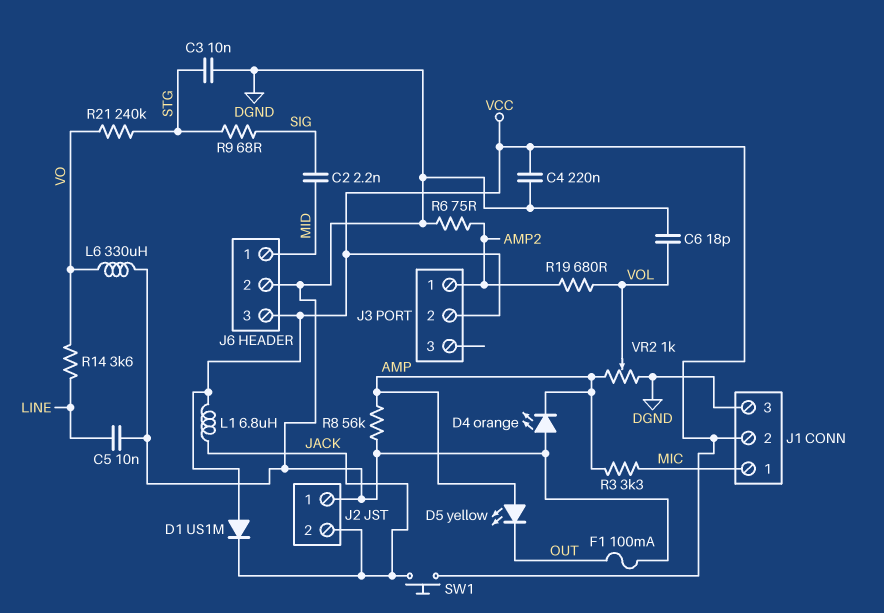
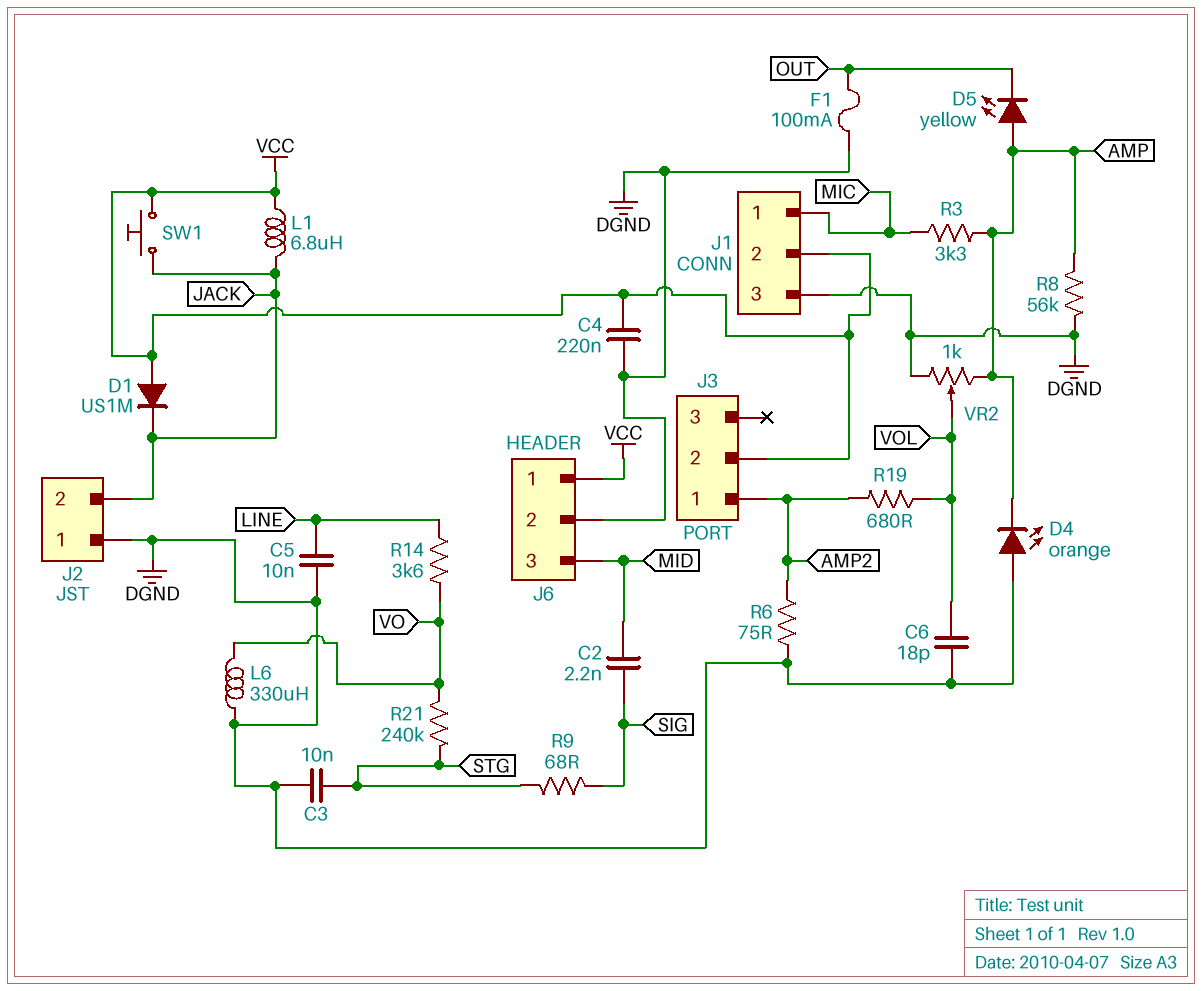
J6 pin 1: MID -> VCC
J6 pin 3: VCC -> MID

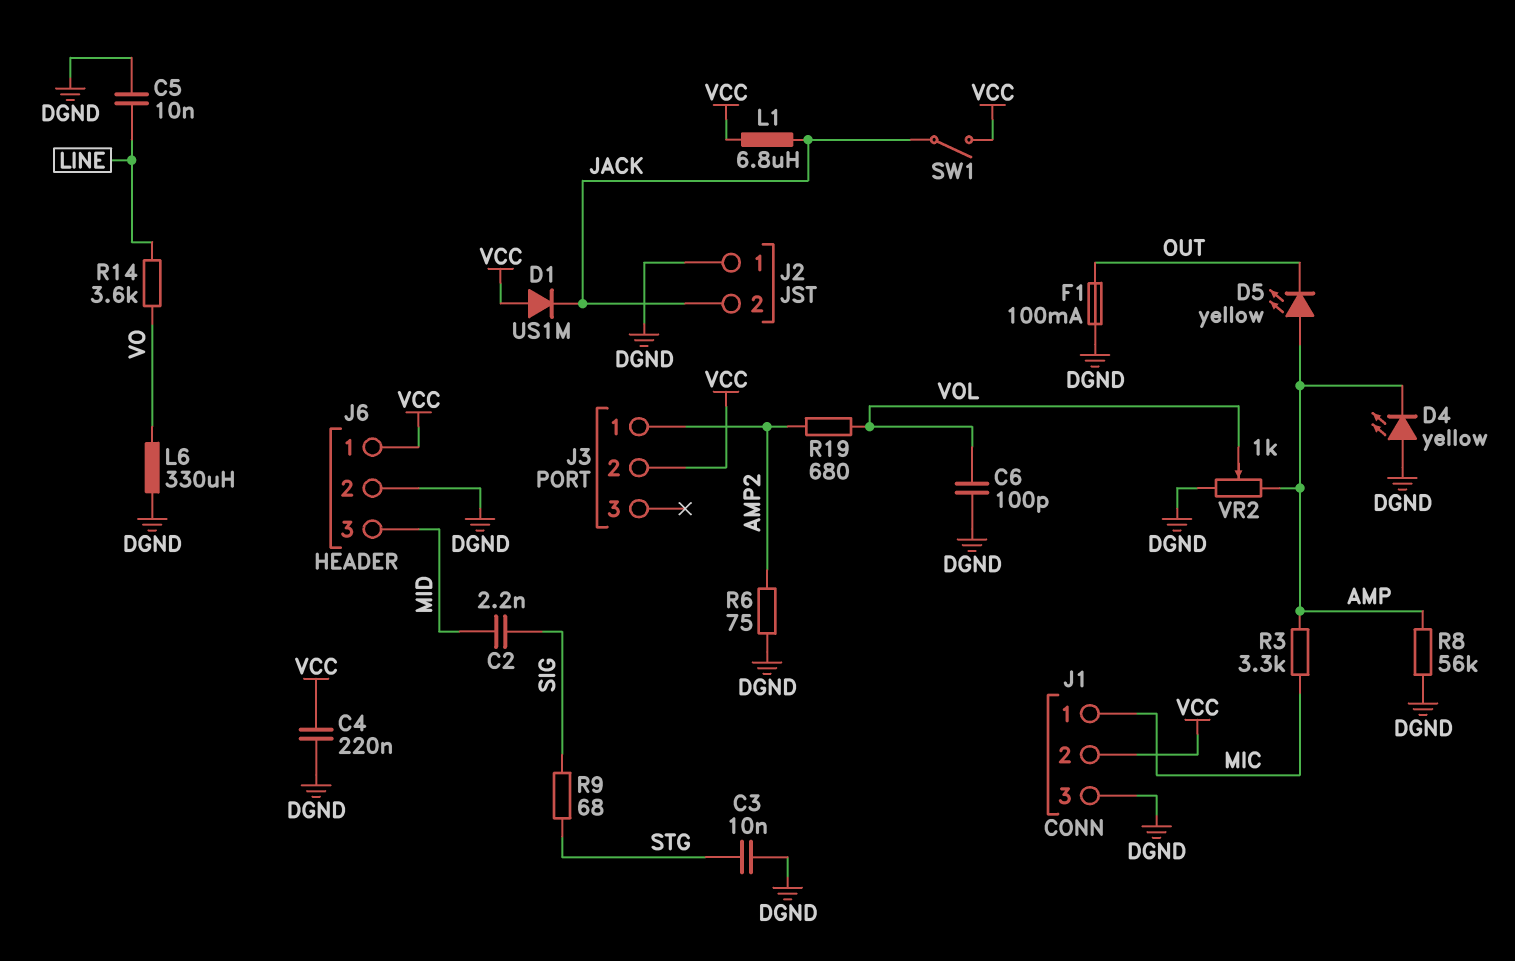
C6: 18pF (DGND, VOL) -> 100pF (DGND, VOL)
D4: LED orange (A DGND, K AMP) -> LED yellow (A DGND, K AMP)
R21: 240k (STG, VO) -> none
SW1: button (JACK, VCC) -> switch (JACK, VCC)

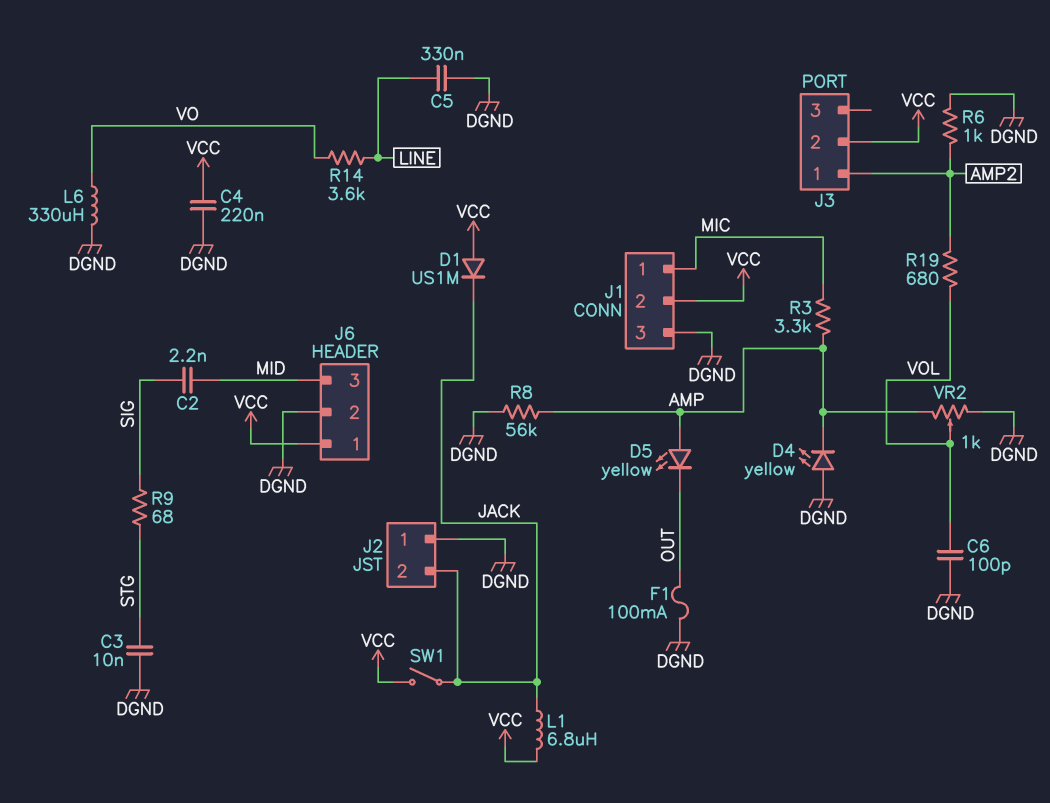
C5: 10nF (DGND, LINE) -> 330nF (DGND, LINE)
R6: 75 (AMP2, DGND) -> 1k (AMP2, DGND)

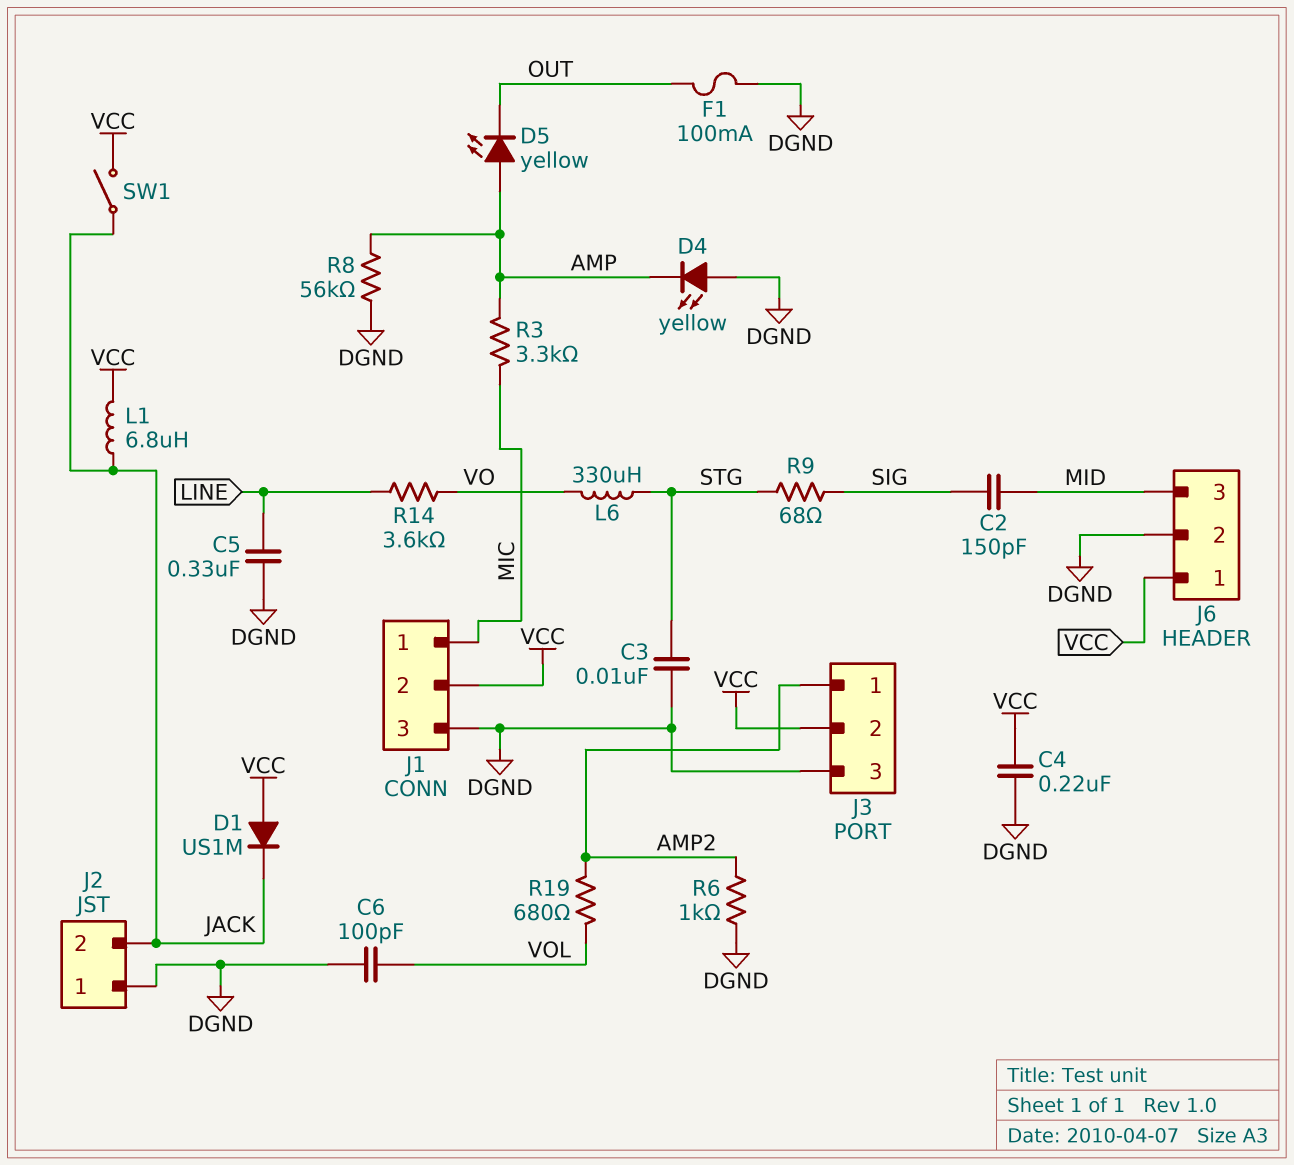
C2: 2.2nF (MID, SIG) -> 150pF (MID, SIG)
J3 pin 3: none -> DGND
L6: 330uH (DGND, VO) -> 330uH (STG, VO)
VR2: 1k (AMP, DGND, wiper VOL) -> none

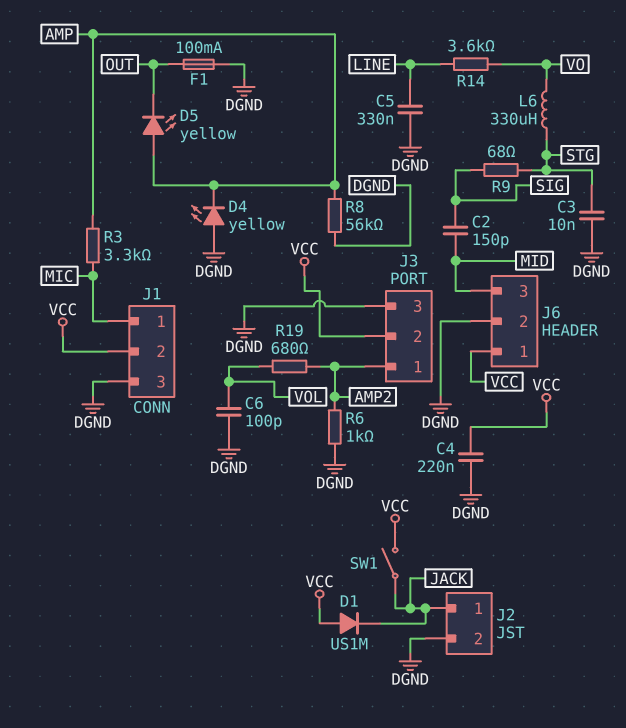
J2 pin 1: DGND -> JACK
J2 pin 2: JACK -> DGND
L1: 6.8uH (JACK, VCC) -> none

